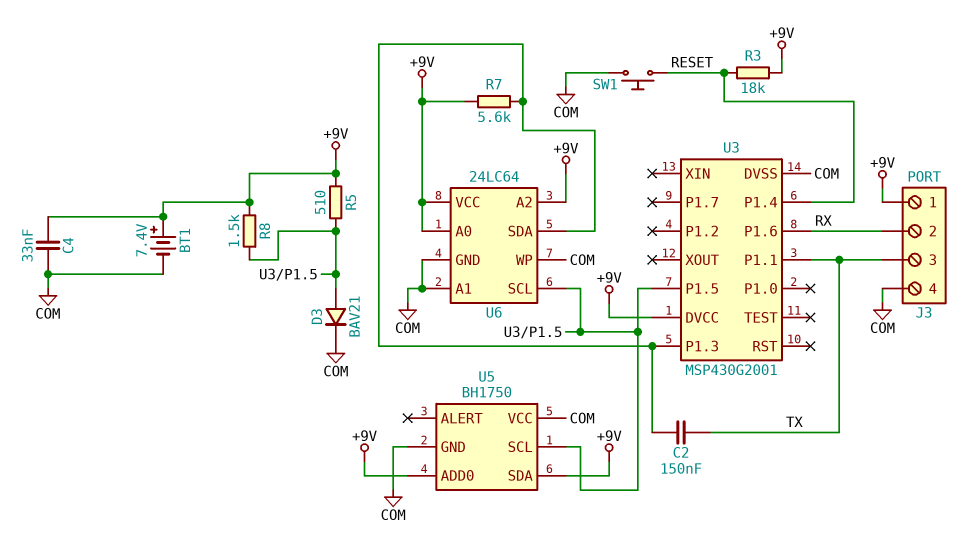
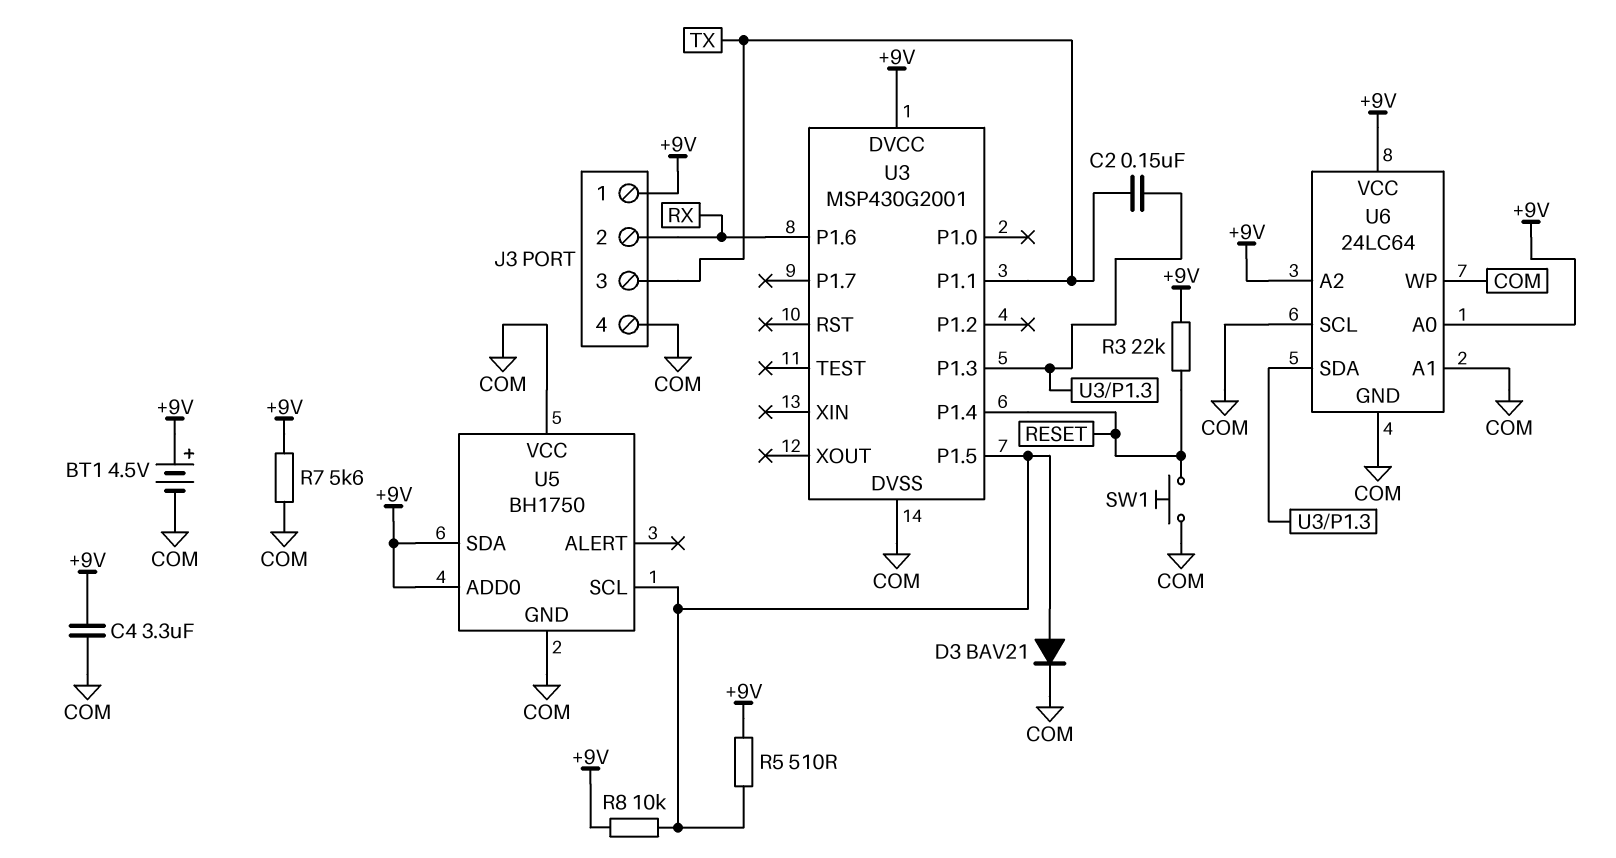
BT1: 7.4V (plus +9V, minus COM) -> 4.5V (plus +9V, minus COM)
C4: 33nF (+9V, COM) -> 3.3uF (+9V, COM)
R3: 18k (+9V, RESET) -> 22k (+9V, RESET)
R7: 5.6k (+9V, U3/P1.3) -> 5.6k (+9V, COM)
R8: 1.5k (+9V, U3/P1.5) -> 10k (+9V, U3/P1.5)
U6 pin SCL: U3/P1.5 -> COM

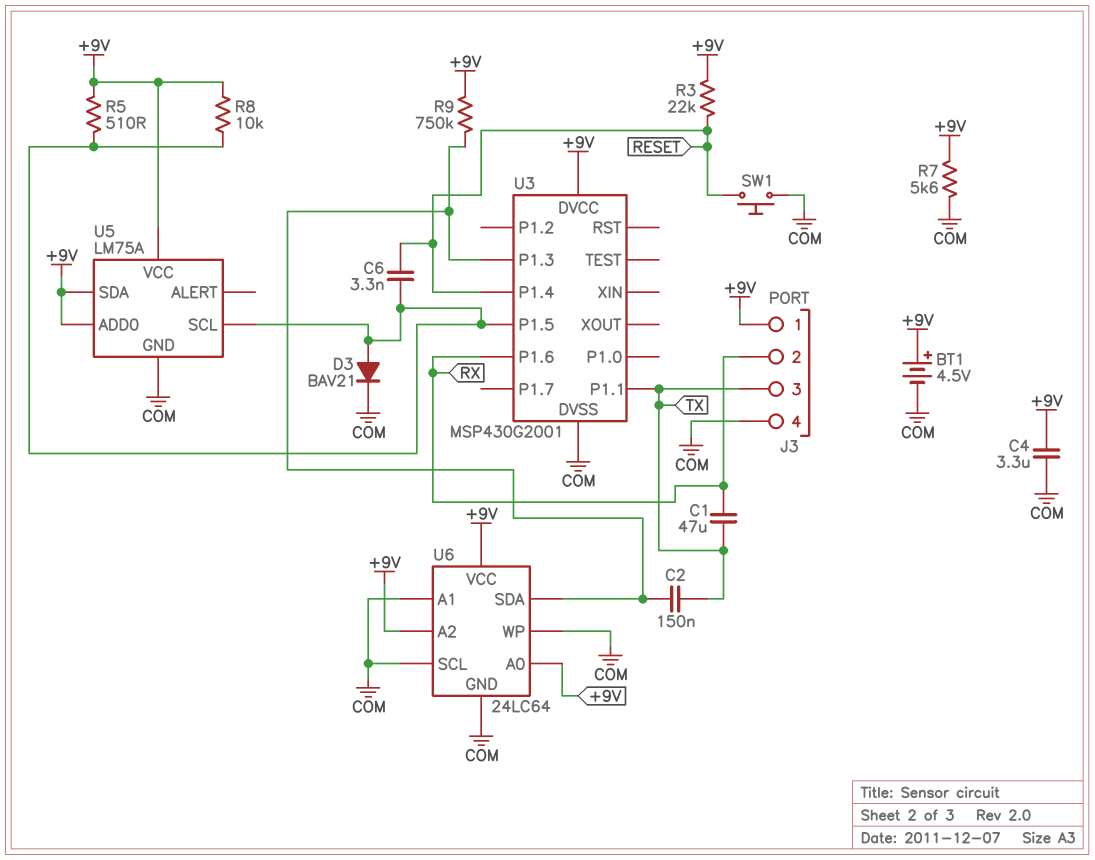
C1: none -> 47uF (RX, TX)
C6: none -> 3.3nF (RESET, U3/P1.5)
R9: none -> 750k (+9V, U3/P1.3)
U5: BH1750 -> LM75A
U5 pin VCC: COM -> +9V

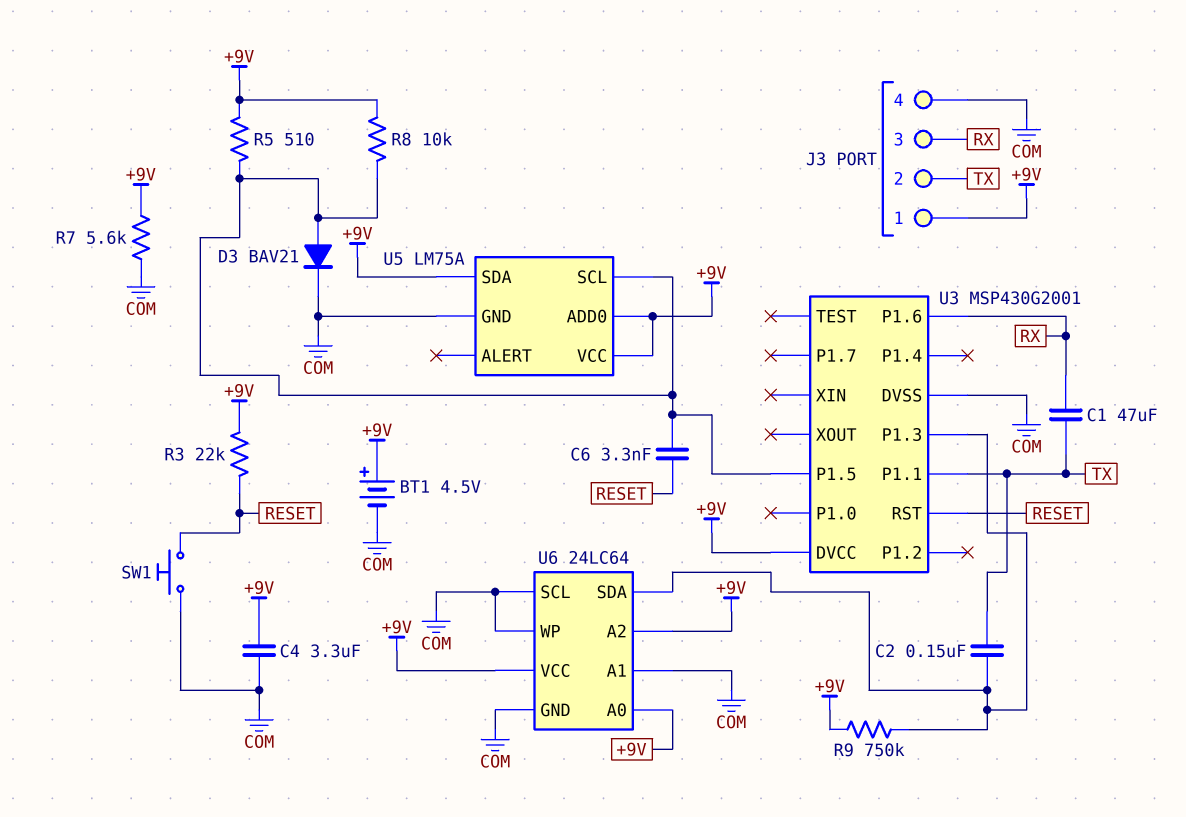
J3 pin 2: RX -> TX
J3 pin 3: TX -> RX
U3 pin P1.4: RESET -> none
U3 pin RST: none -> RESET

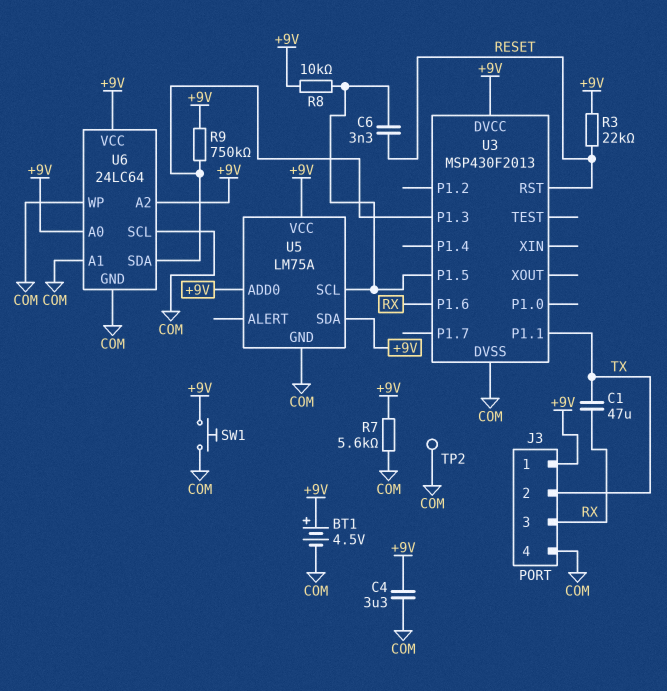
C2: 150nF (TX, U3/P1.3) -> none
D3: diode BAV21 (A U3/P1.5, K COM) -> none
R5: 510 (+9V, U3/P1.5) -> none
SW1: button (COM, RESET) -> button (+9V, COM)
TP2: none -> test point (COM)
U3: MSP430G2001 -> MSP430F2013

